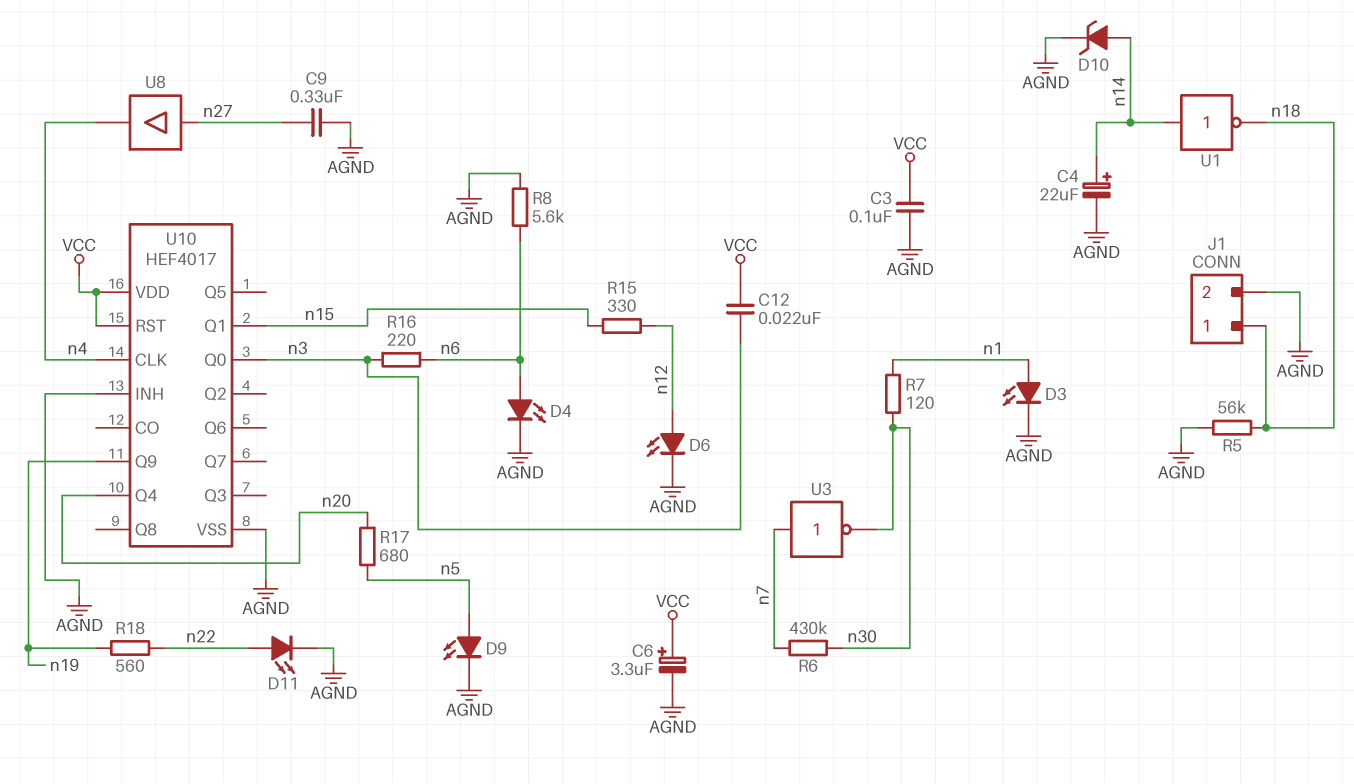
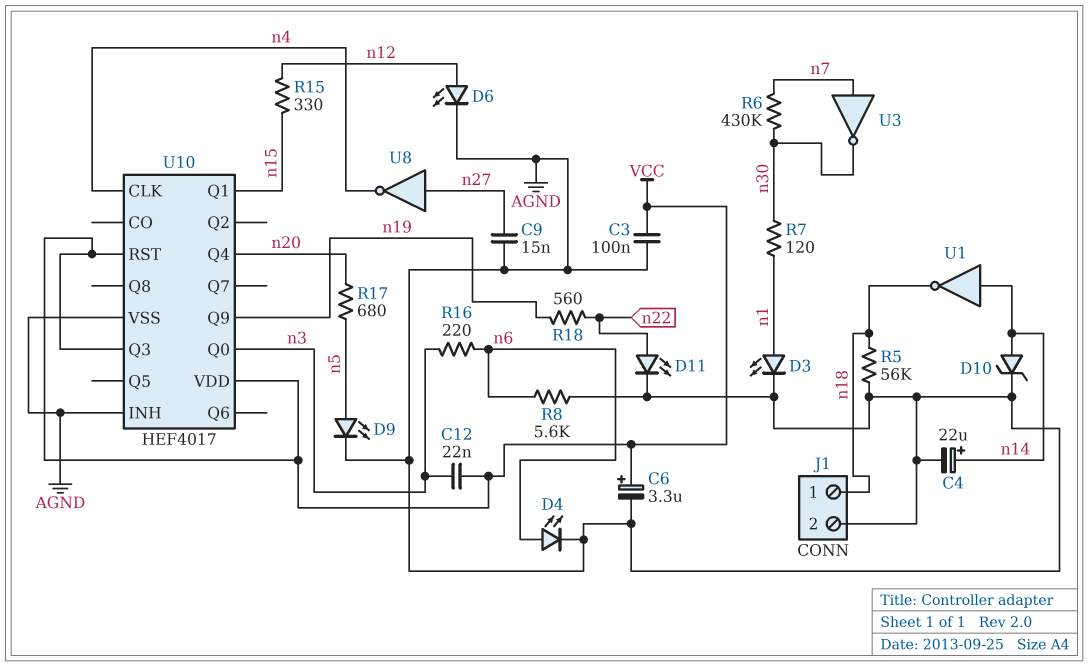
C9: 330nF (AGND, n27) -> 15nF (AGND, n27)
U8: buffer (in n27, out n4) -> NOT (in n27, out n4)
U10 pin Q3: none -> VCC

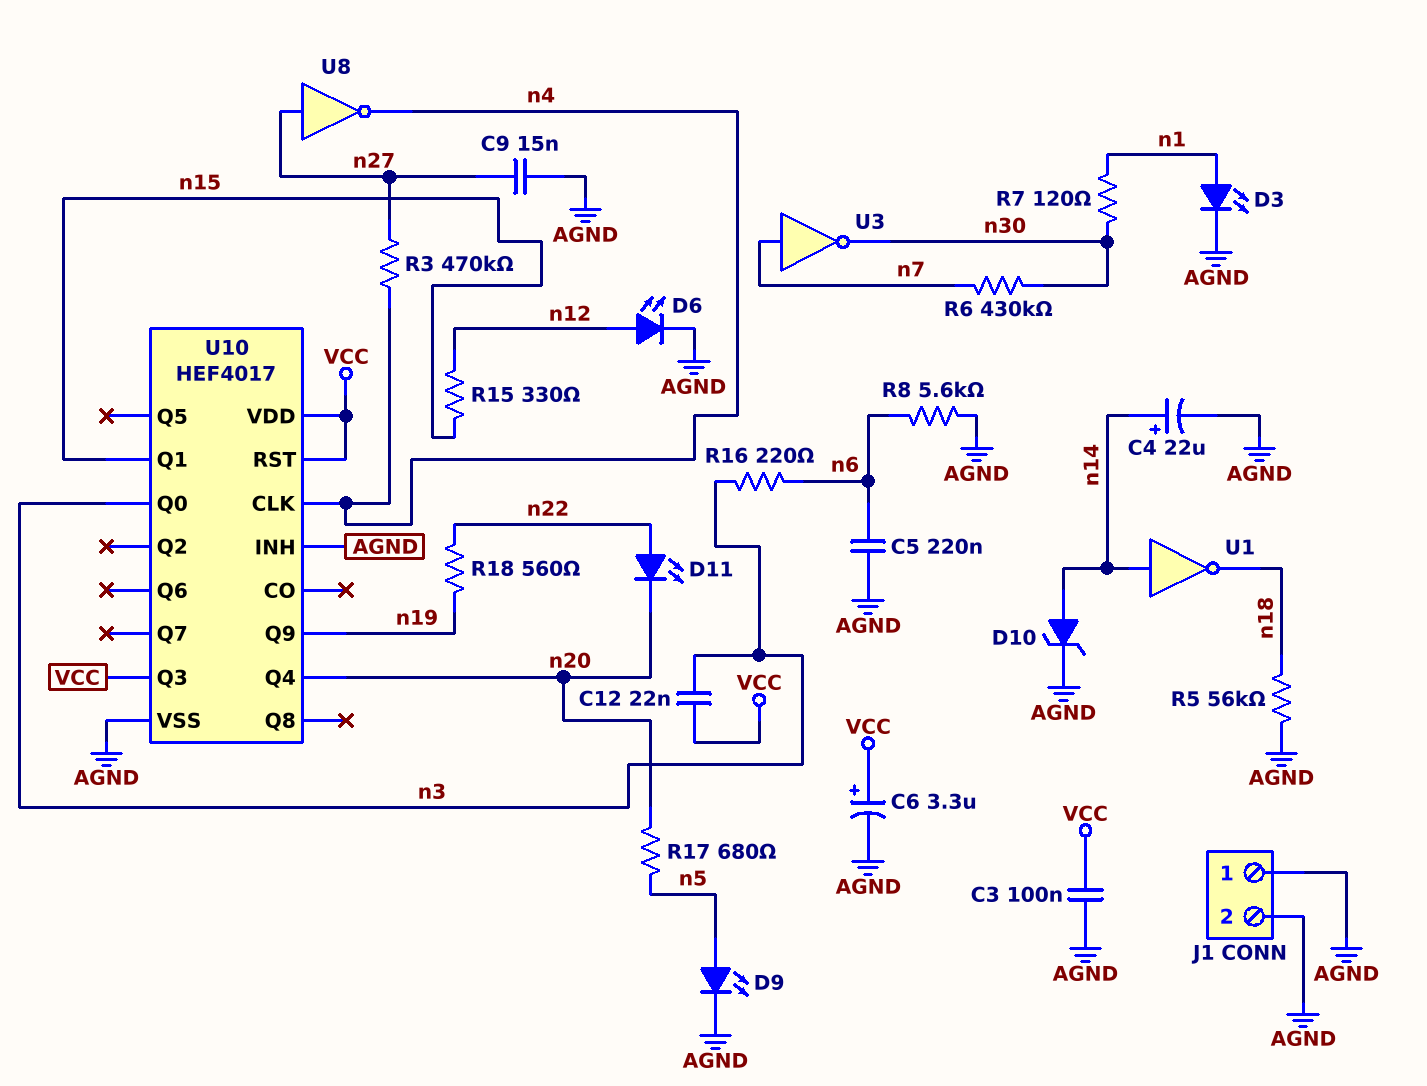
C5: none -> 220nF (AGND, n6)
D4: LED (A n6, K AGND) -> none
D11: LED (A n22, K AGND) -> LED (A n22, K n20)
J1 pin 1: n18 -> AGND
R3: none -> 470k (n4, n27)

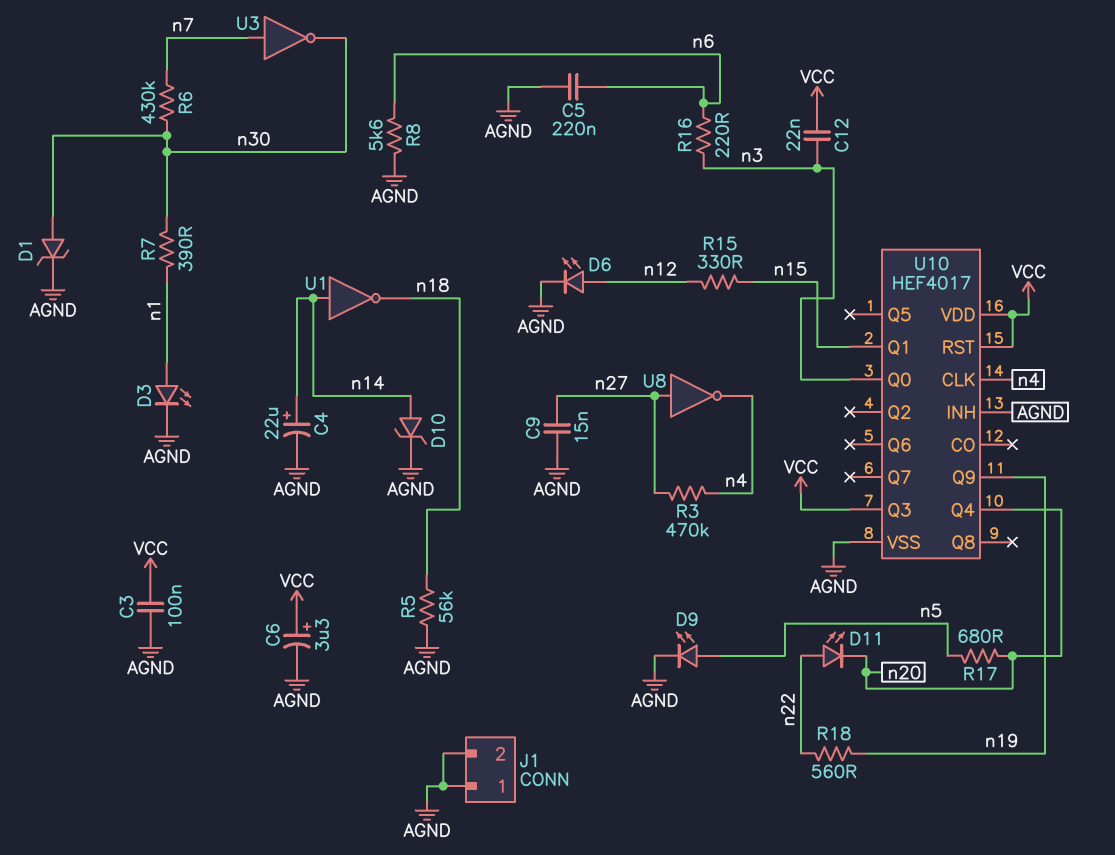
D1: none -> zener (A n30, K AGND)
R7: 120 (n1, n30) -> 390 (n1, n30)

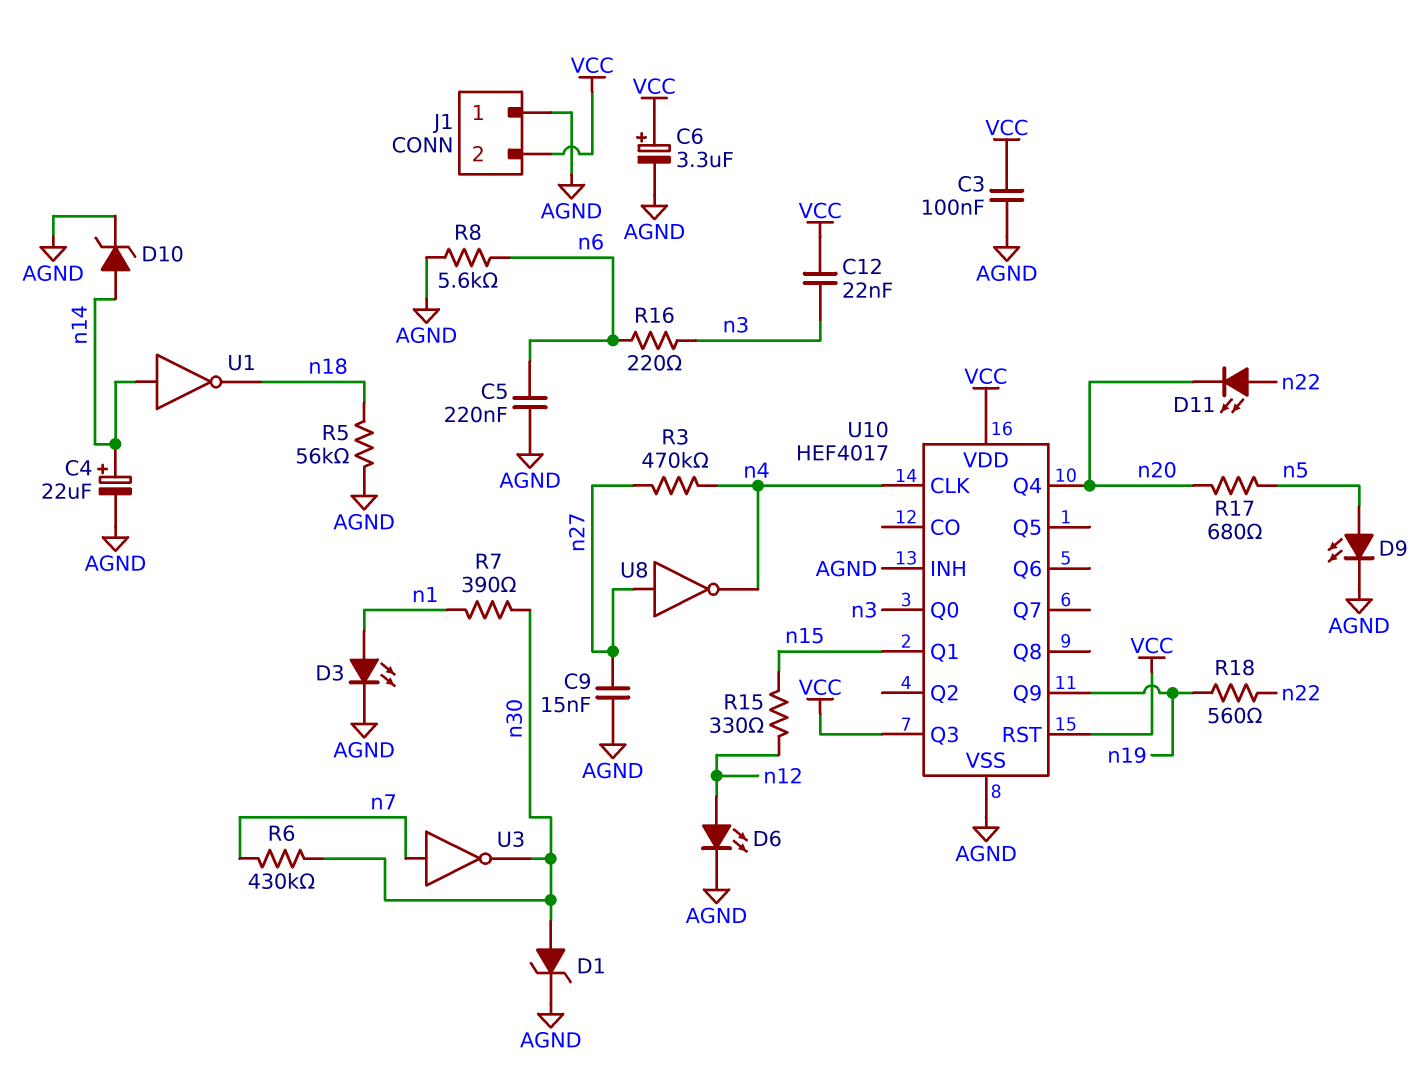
J1 pin 2: AGND -> VCC

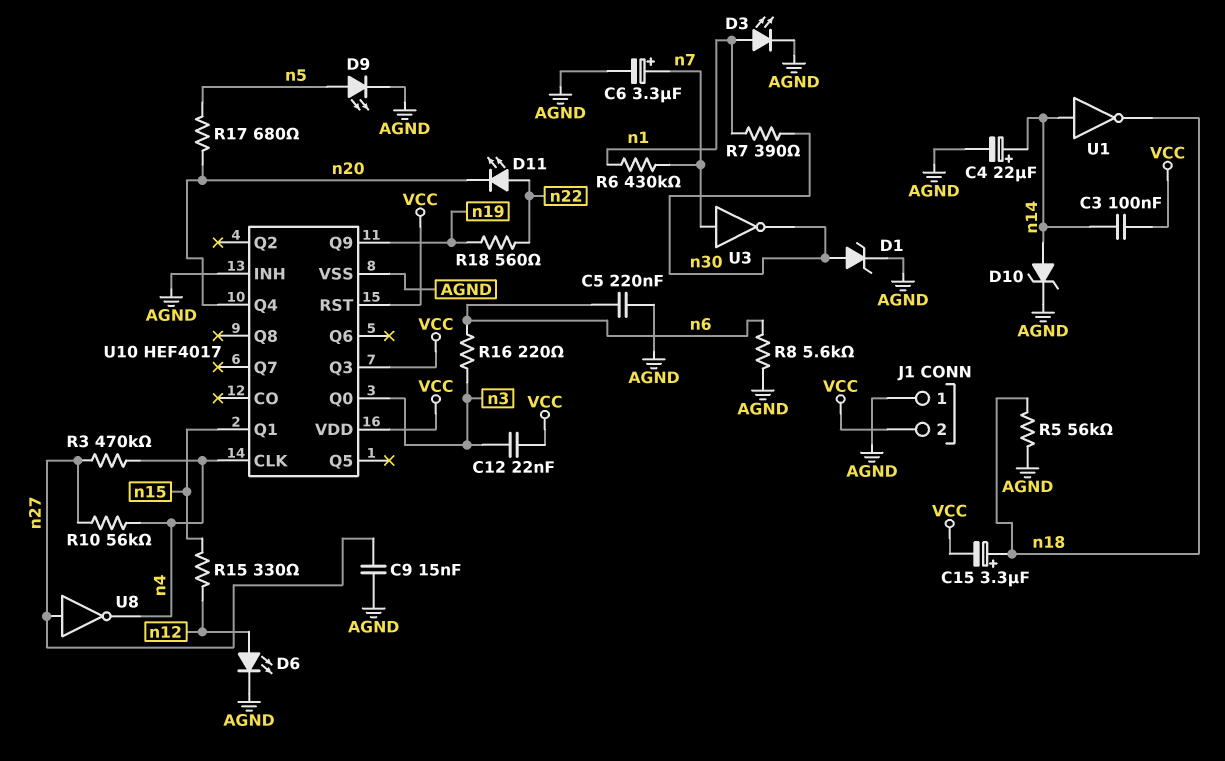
C3: 100nF (AGND, VCC) -> 100nF (VCC, n14)
C6: 3.3uF (plus VCC, minus AGND) -> 3.3uF (plus n7, minus AGND)
C15: none -> 3.3uF (plus n18, minus VCC)
R6: 430k (n7, n30) -> 430k (n1, n7)
R10: none -> 56k (n4, n27)

